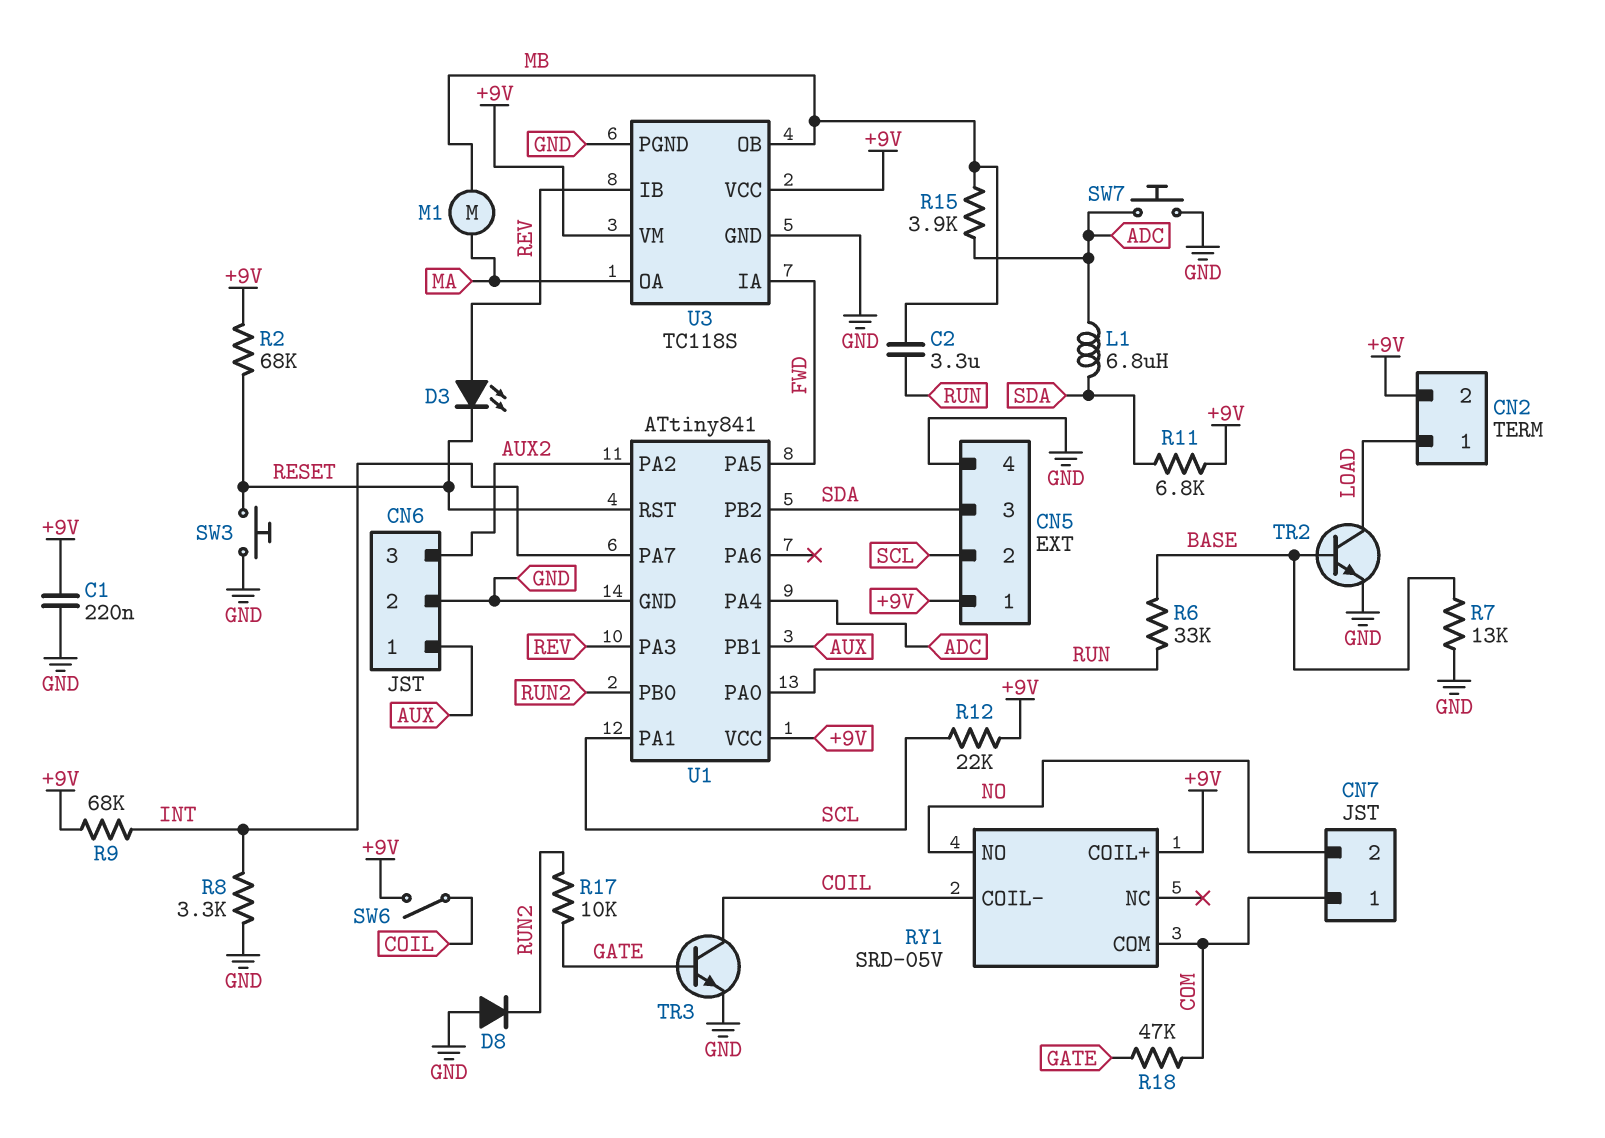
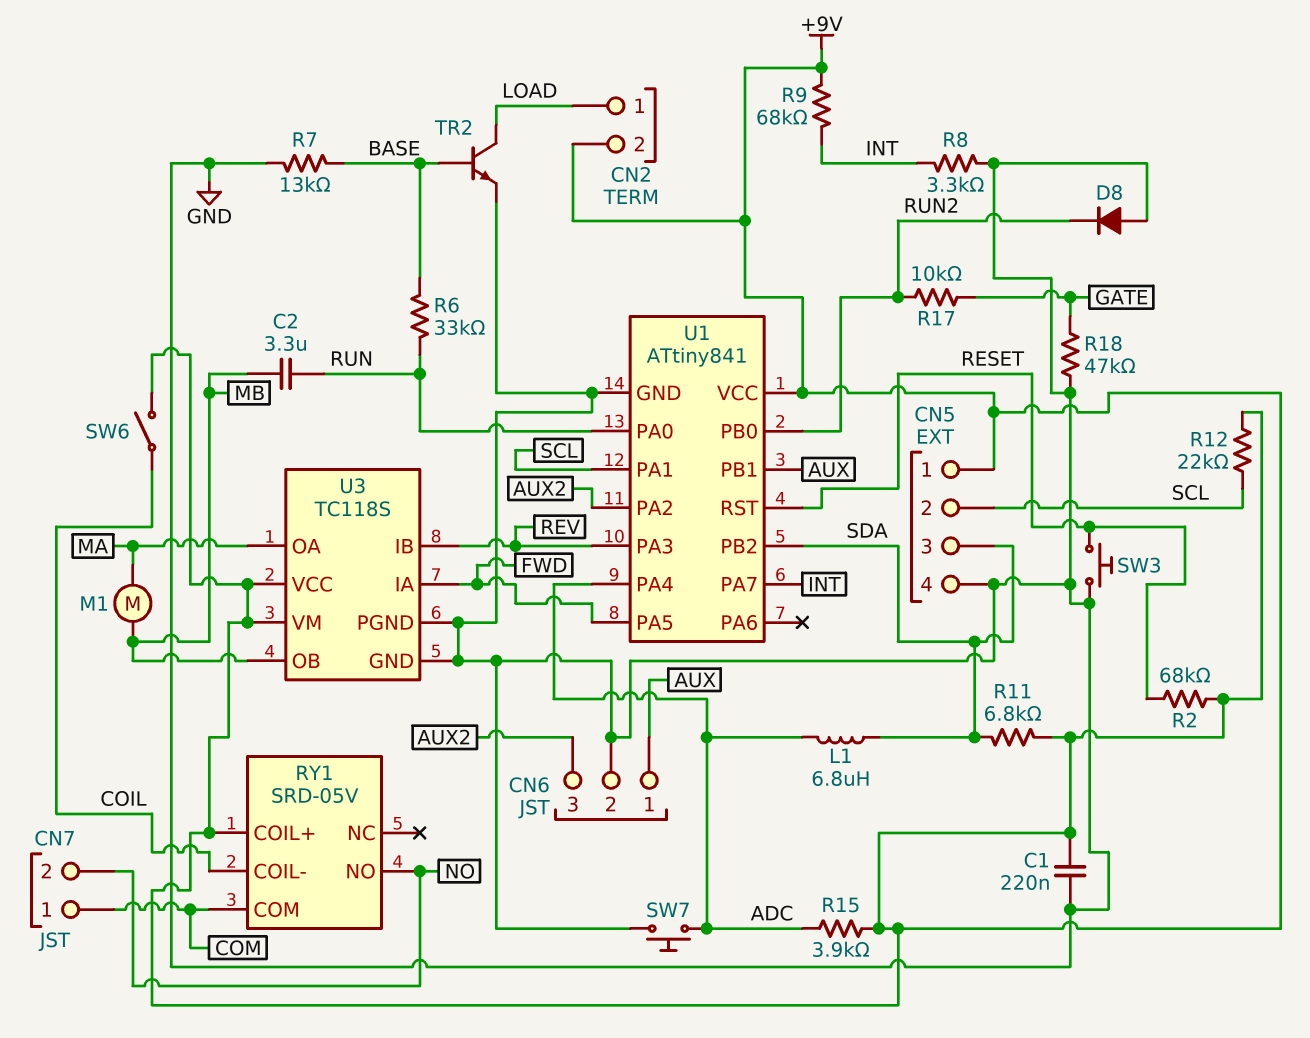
D3: LED (A REV, K RESET) -> none
R15: 3.9k (ADC, MB) -> 3.9k (+9V, ADC)
R18: 47k (COM, GATE) -> 47k (GATE, GND)
TR3: NPN (B GATE, C COIL, E GND) -> none

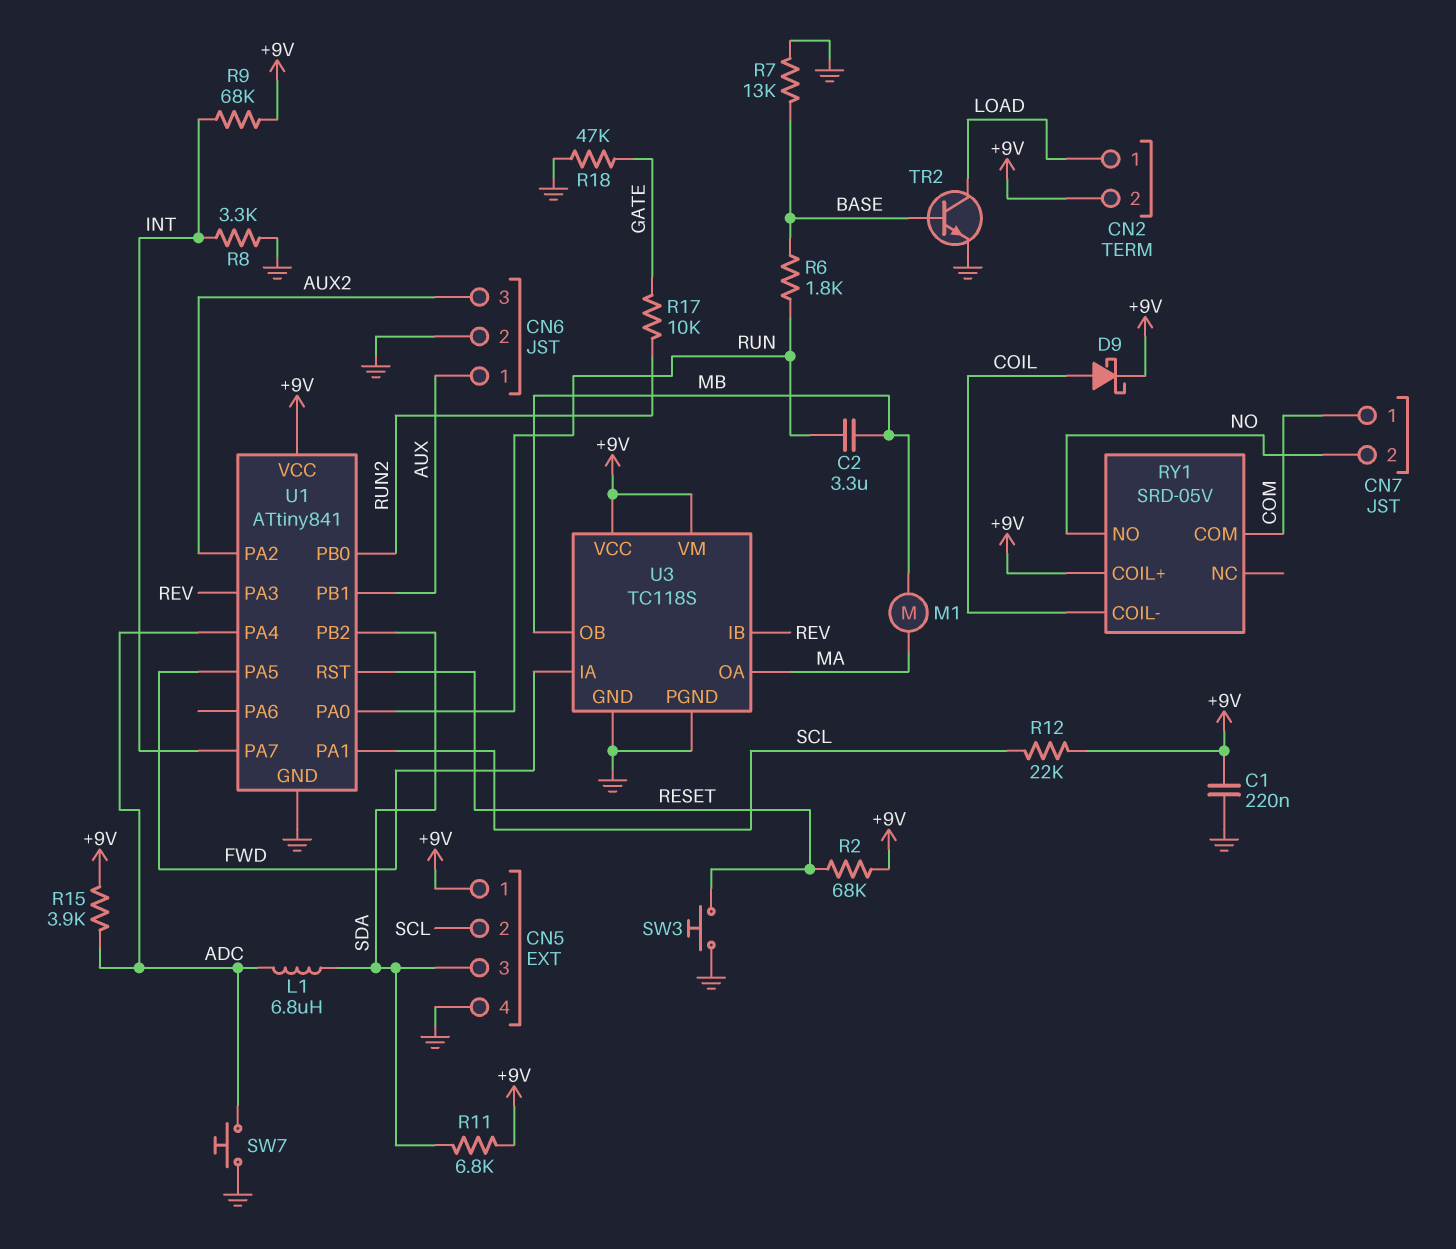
D8: diode (A GND, K RUN2) -> none
D9: none -> schottky (A COIL, K +9V)
R6: 33k (BASE, RUN) -> 1.8k (BASE, RUN)
SW6: switch (+9V, COIL) -> none

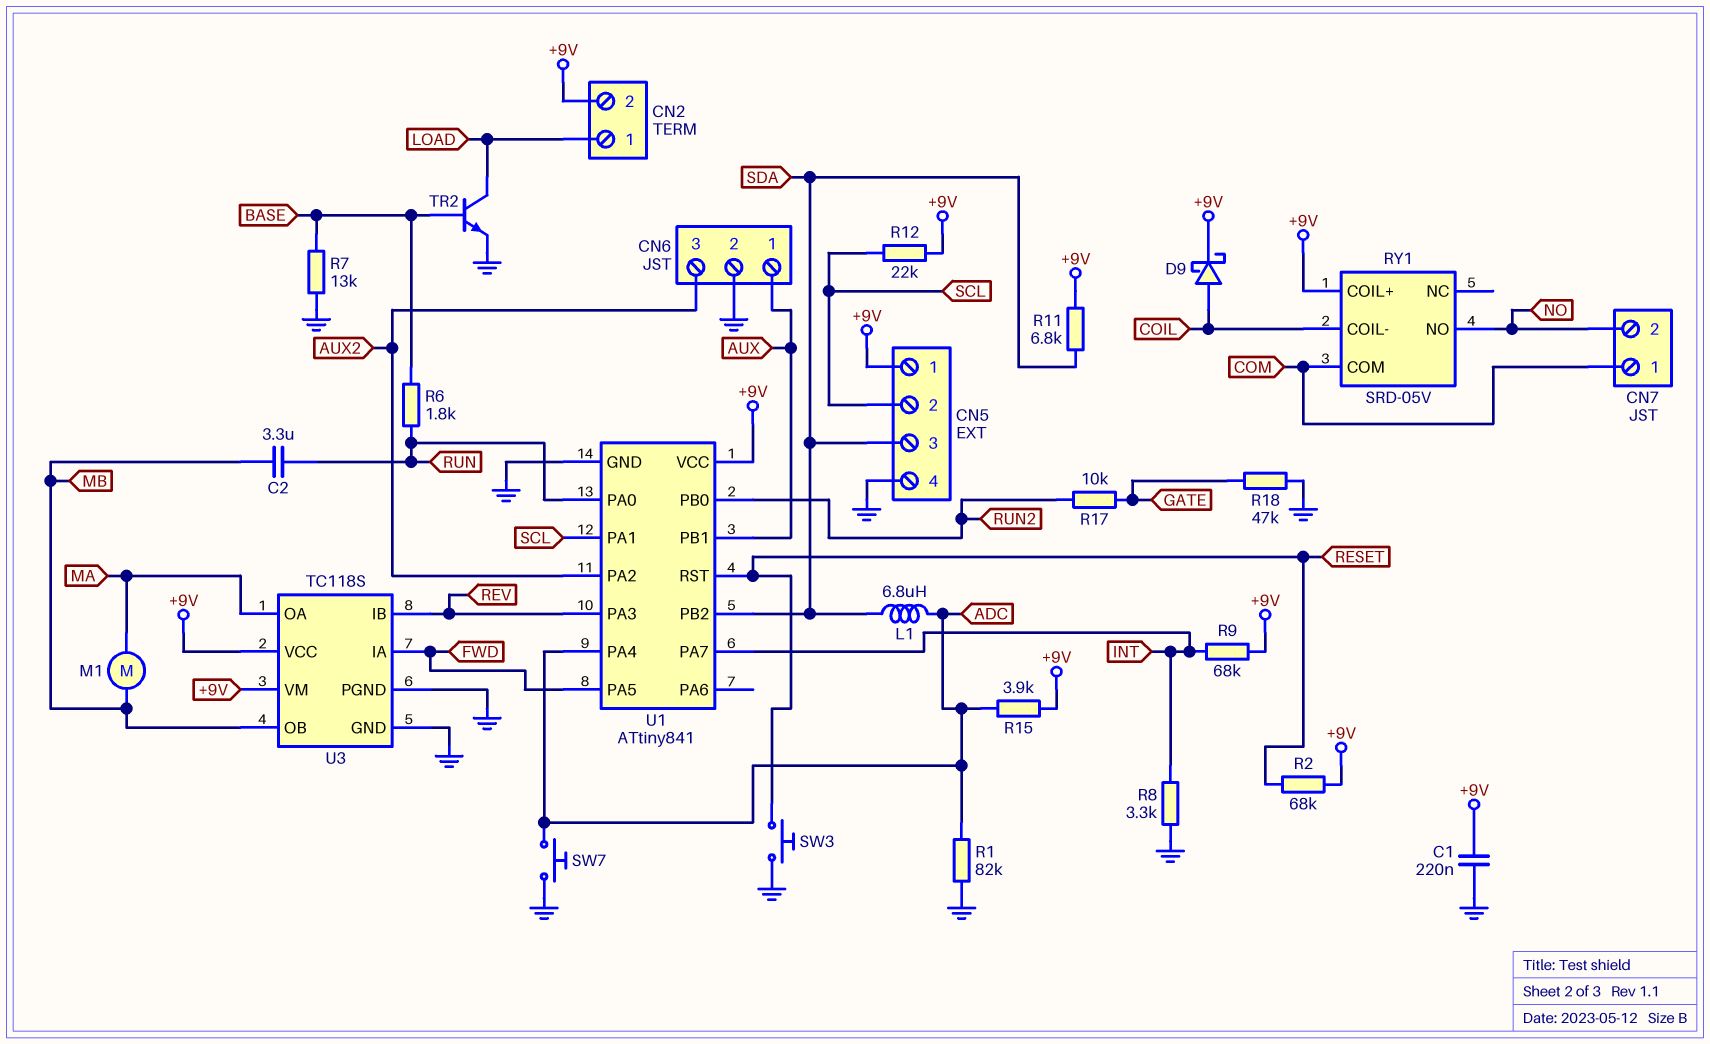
R1: none -> 82k (ADC, GND)

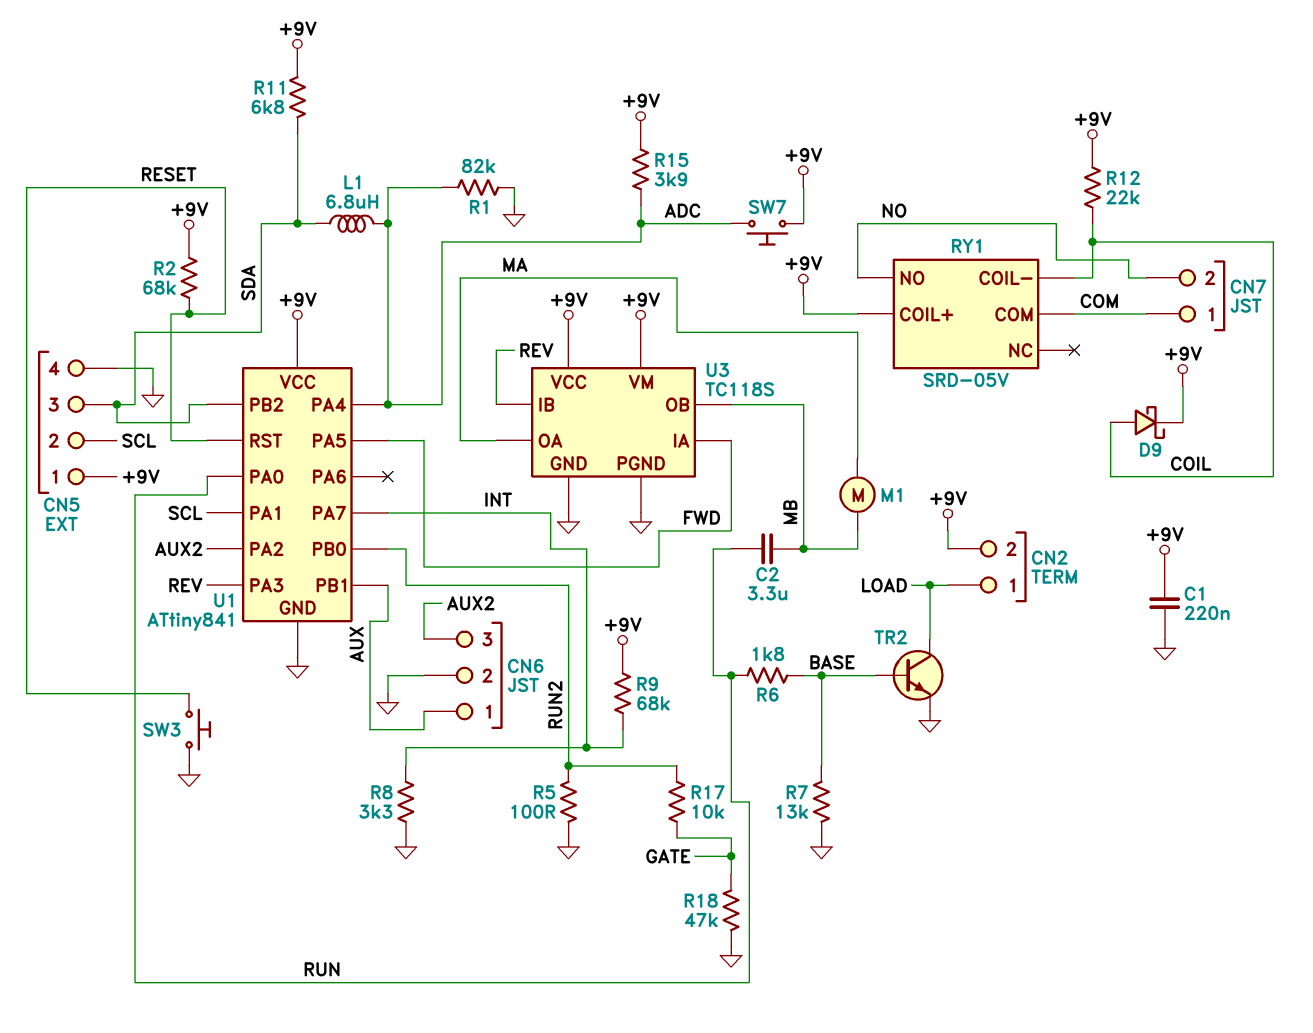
R5: none -> 100 (GND, RUN2)
R12: 22k (+9V, SCL) -> 22k (+9V, COIL)
SW7: button (ADC, GND) -> button (+9V, ADC)

